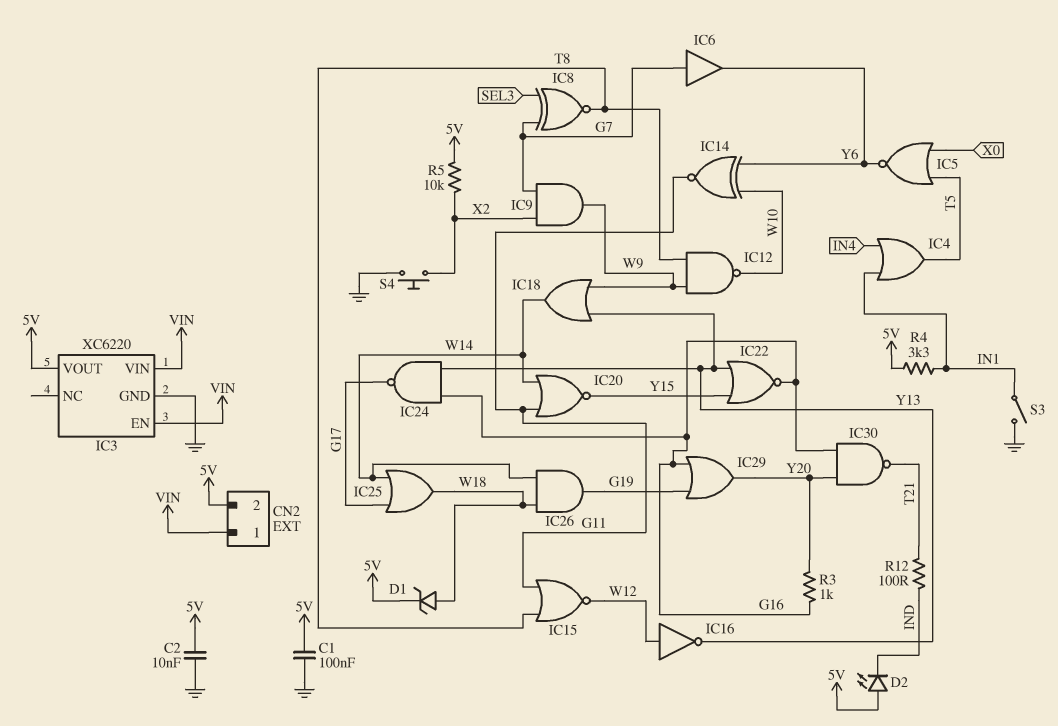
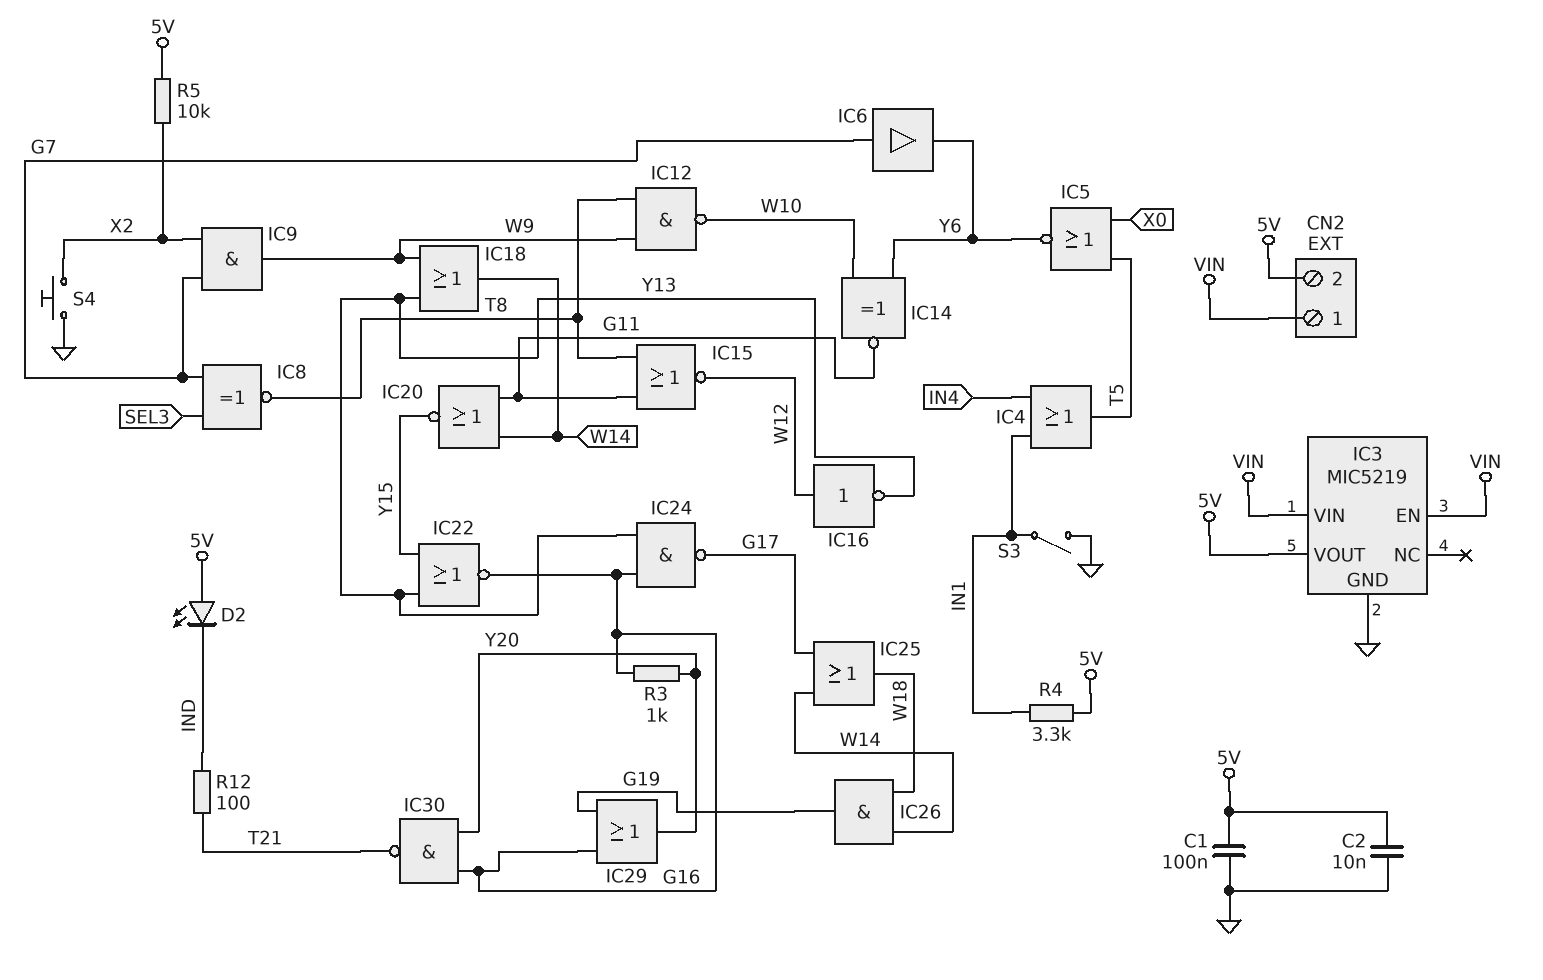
D1: zener (A W18, K 5V) -> none
IC3: XC6220 -> MIC5219

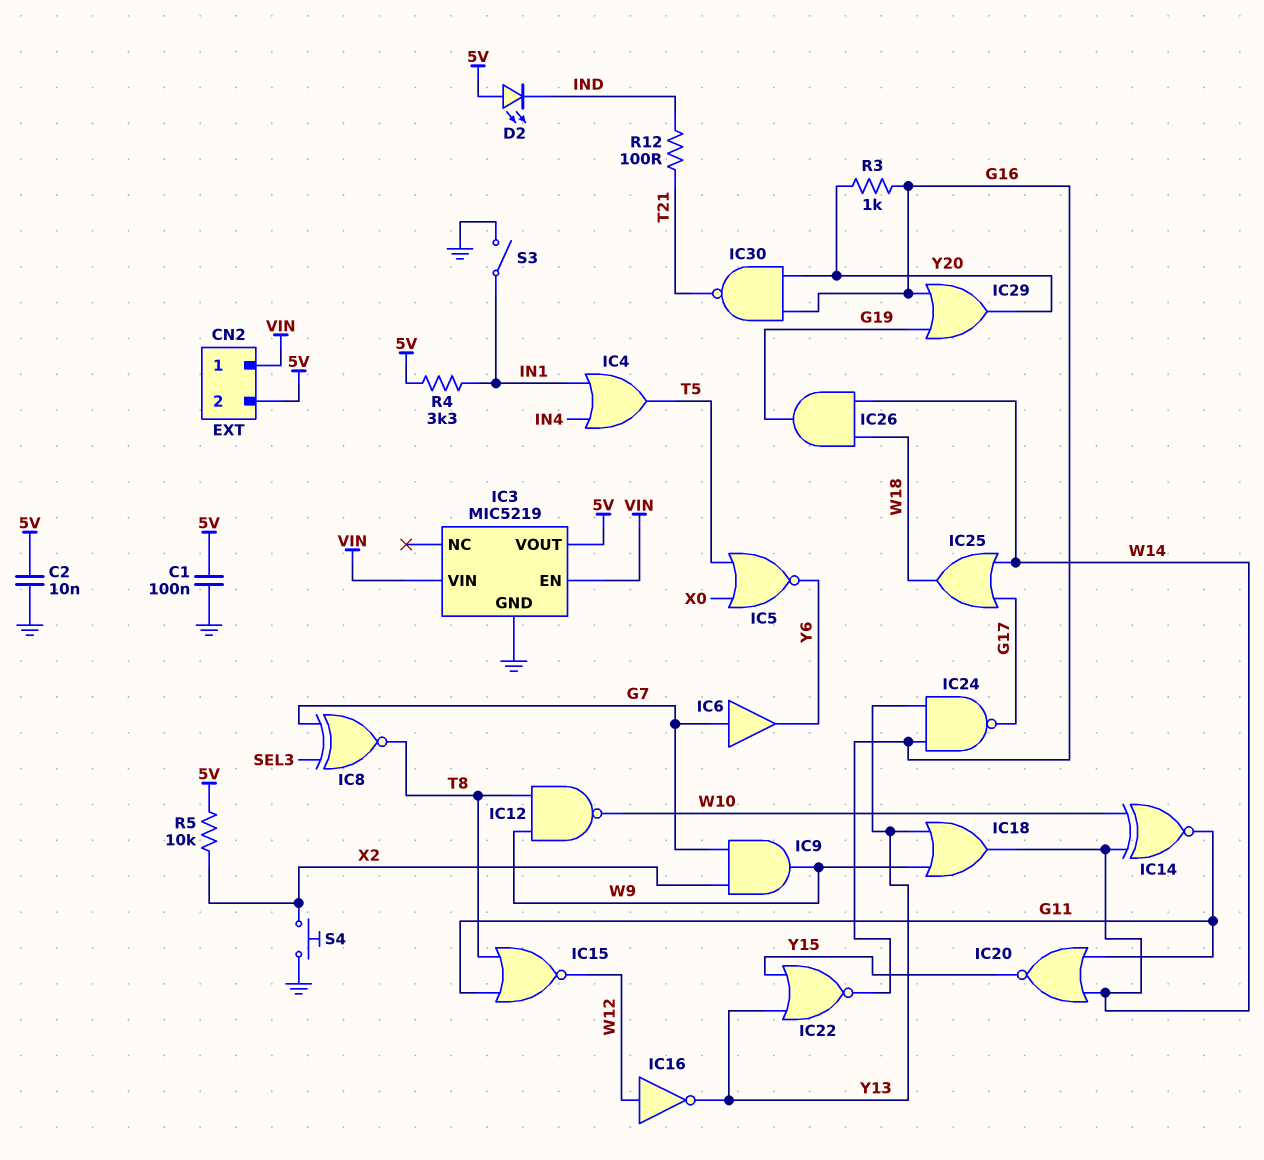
IC14: XNOR (in W10, in Y6, out G11) -> XNOR (in W10, in W14, out G11)

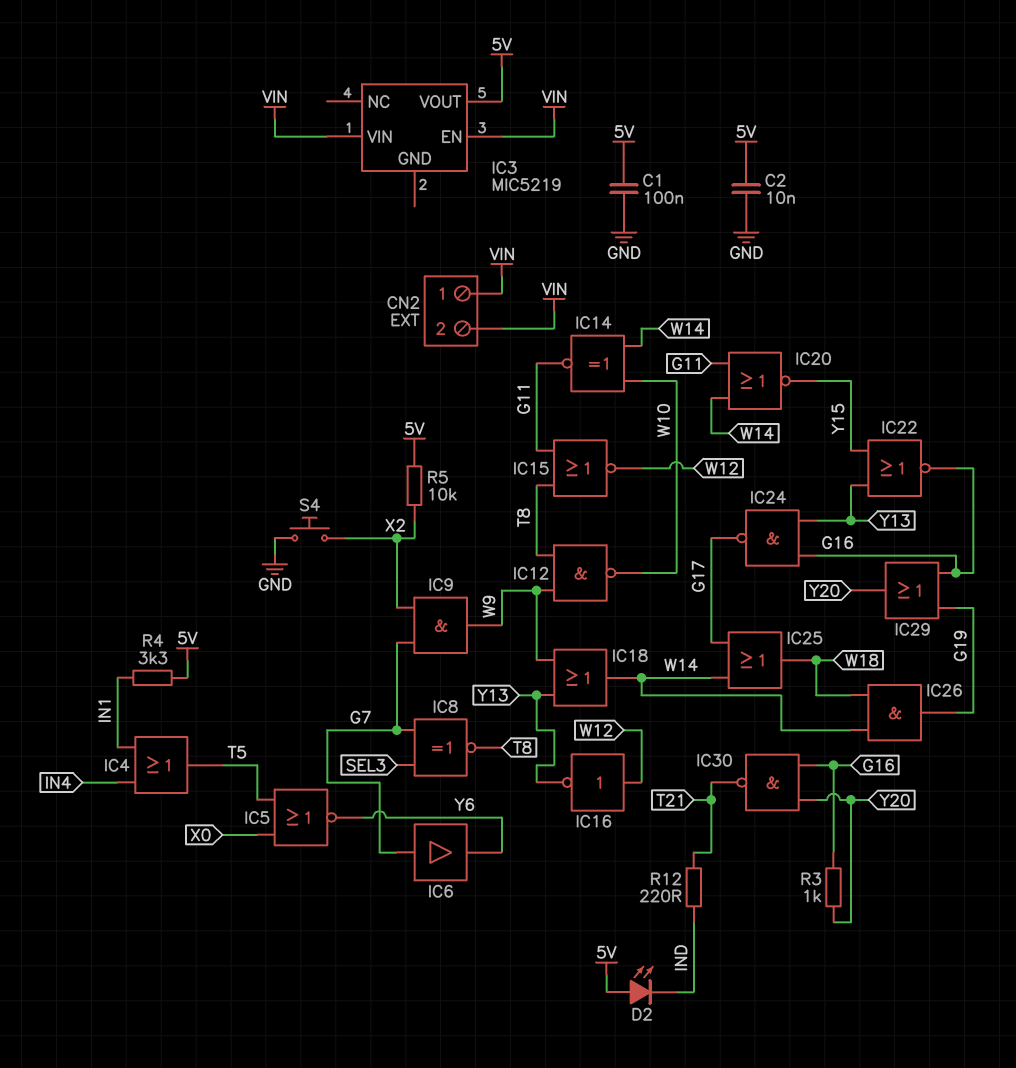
CN2 pin 2: 5V -> VIN
IC3 pin GND: GND -> none
R12: 100 (IND, T21) -> 220 (IND, T21)
S3: switch (GND, IN1) -> none

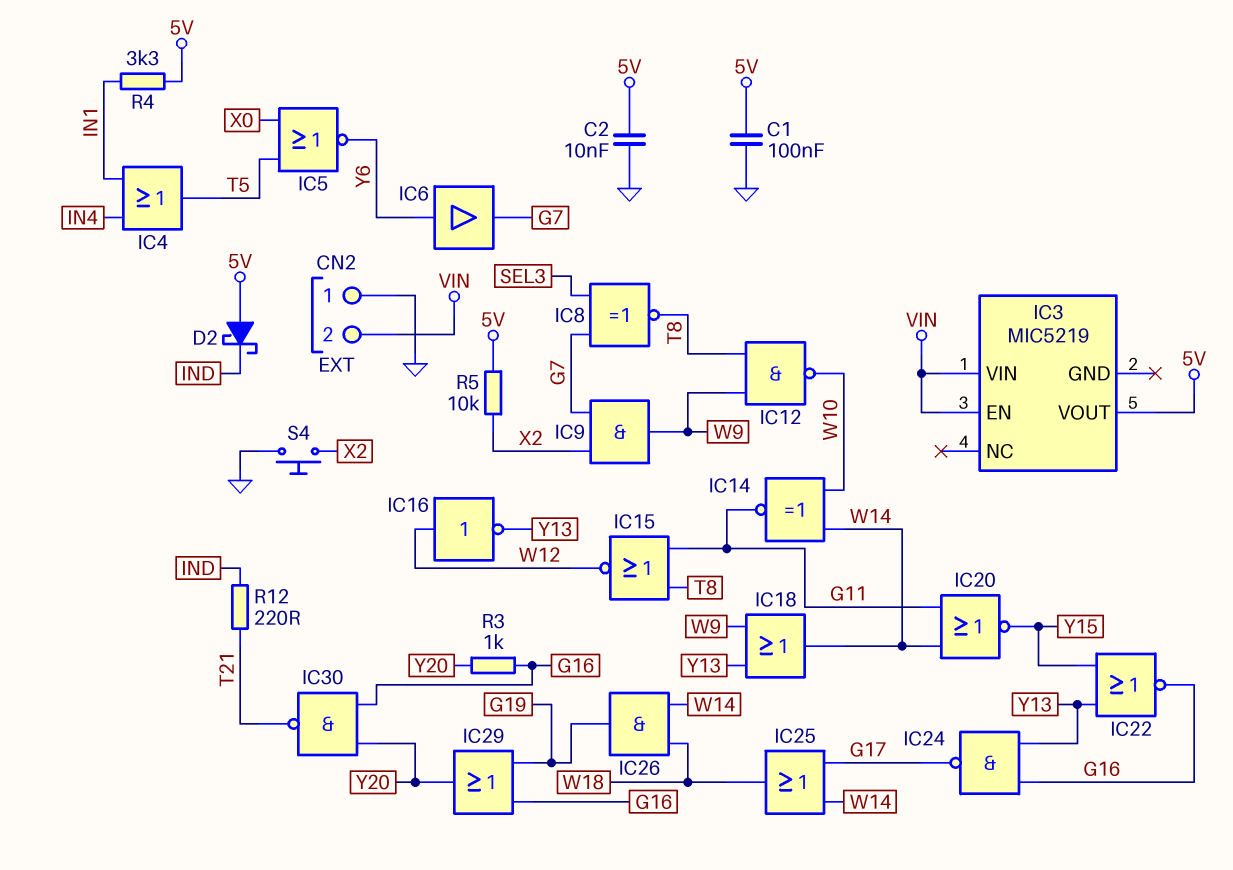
CN2 pin 1: VIN -> GND
D2: LED (A 5V, K IND) -> schottky (A 5V, K IND)
IC6: buffer (in G7, out Y6) -> buffer (in Y6, out G7)

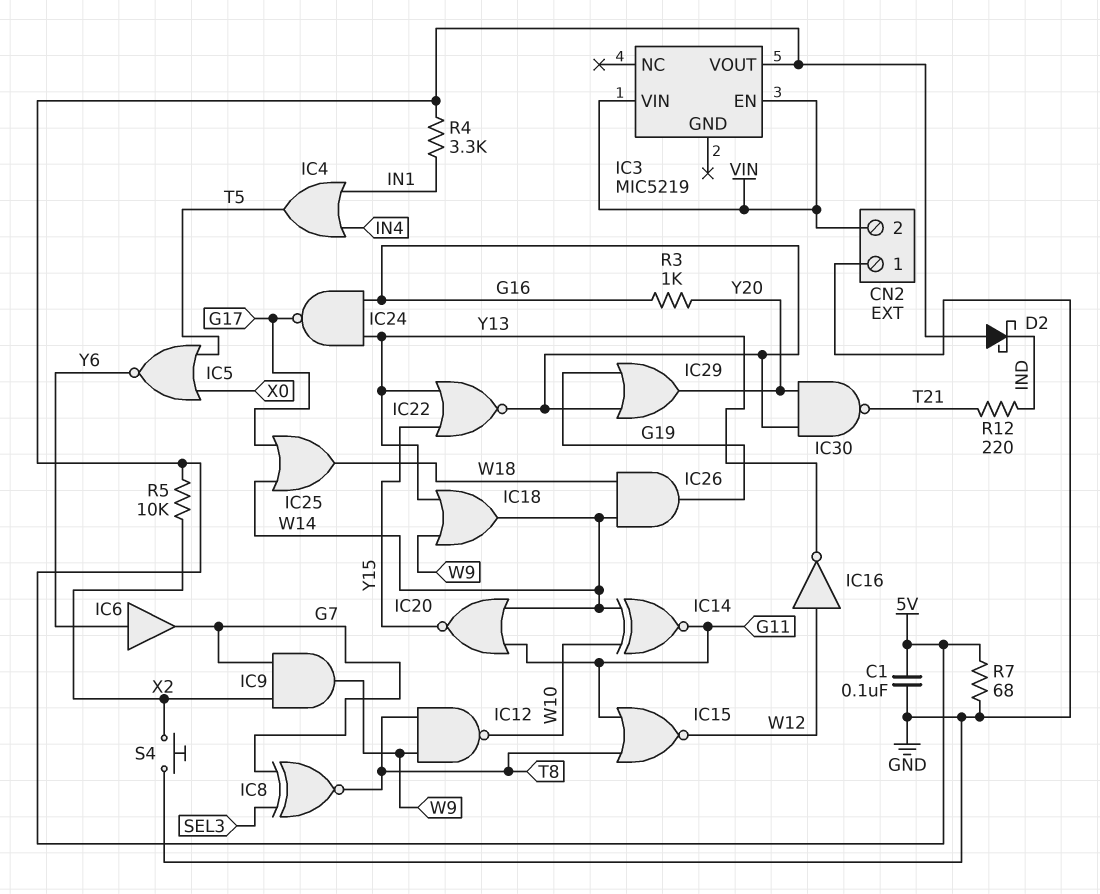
C2: 10nF (5V, GND) -> none
R7: none -> 68 (5V, GND)

